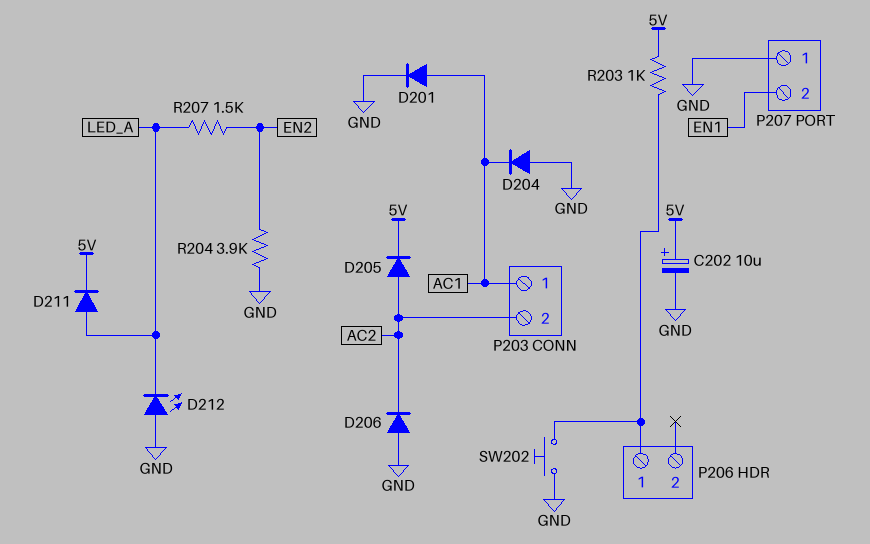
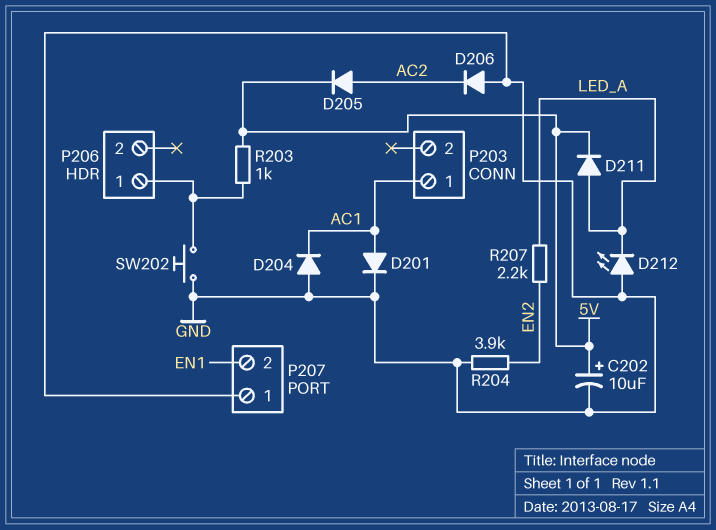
P203 pin 2: AC2 -> none
R207: 1.5k (EN2, LED_A) -> 2.2k (EN2, LED_A)

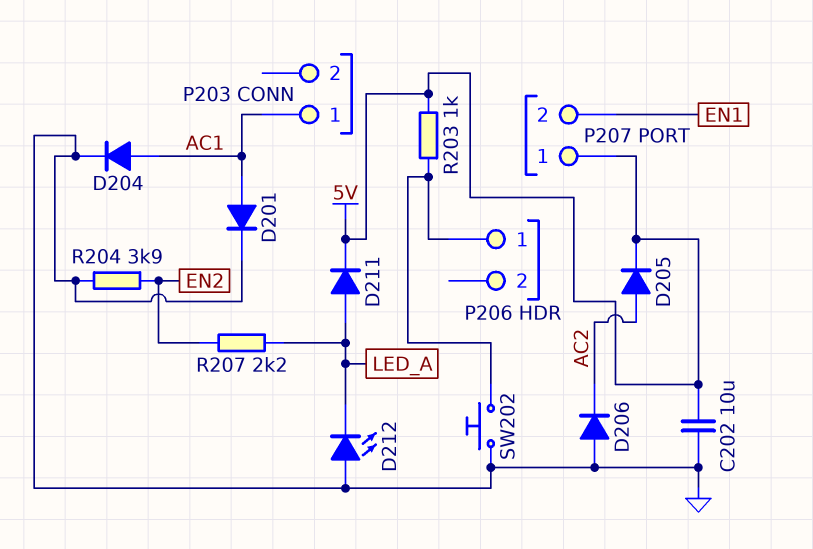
C202: 10uF (plus 5V, minus GND) -> 10uF (5V, GND)
D204: diode (A GND, K AC1) -> diode (A AC1, K GND)
P207 pin 1: GND -> 5V

